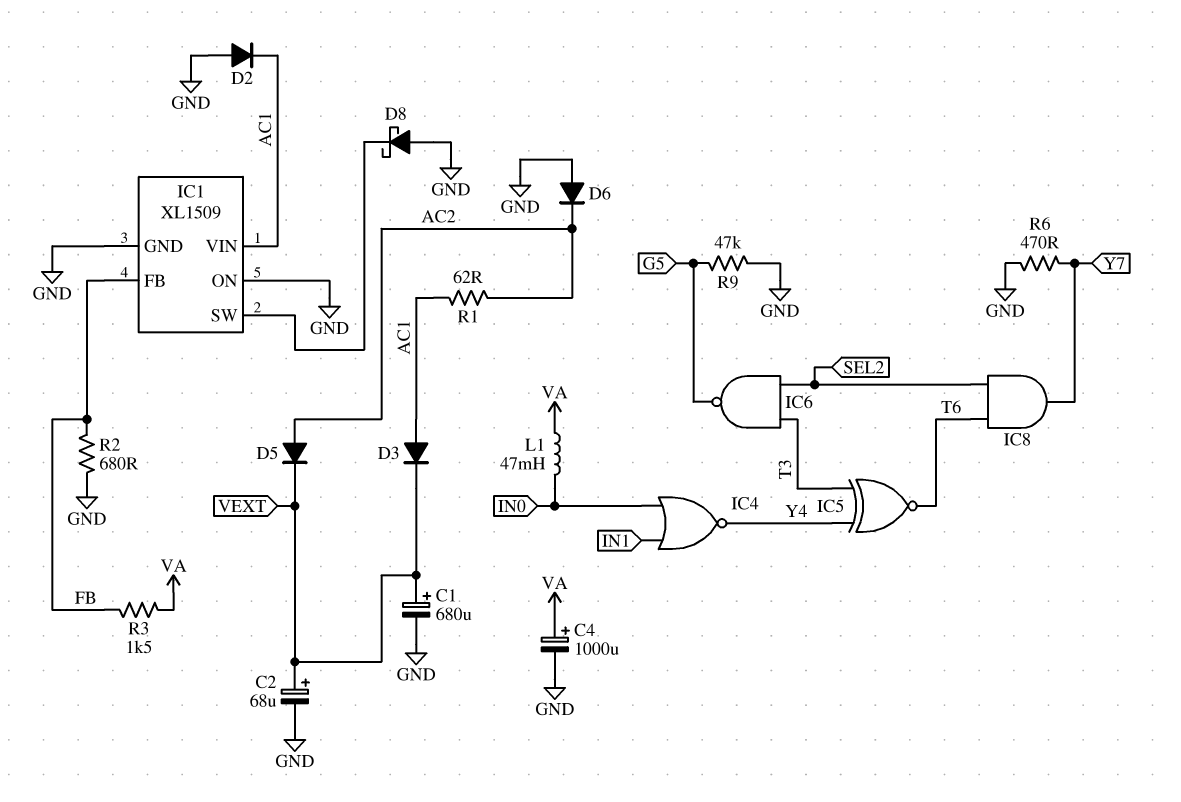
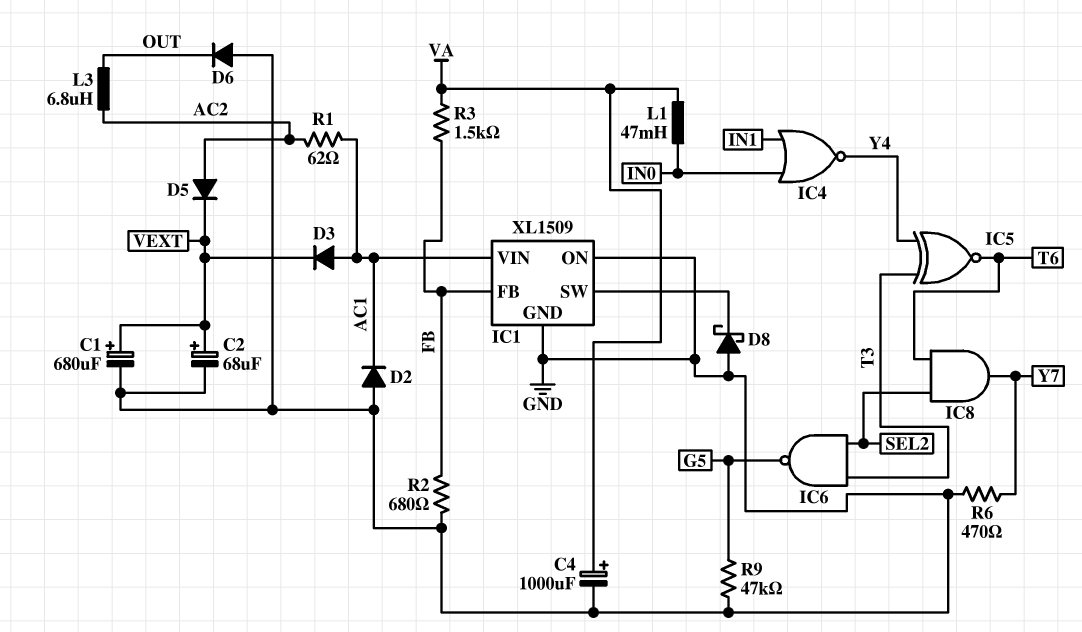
D6: diode (A GND, K AC2) -> diode (A GND, K OUT)
L3: none -> 6.8uH (AC2, OUT)

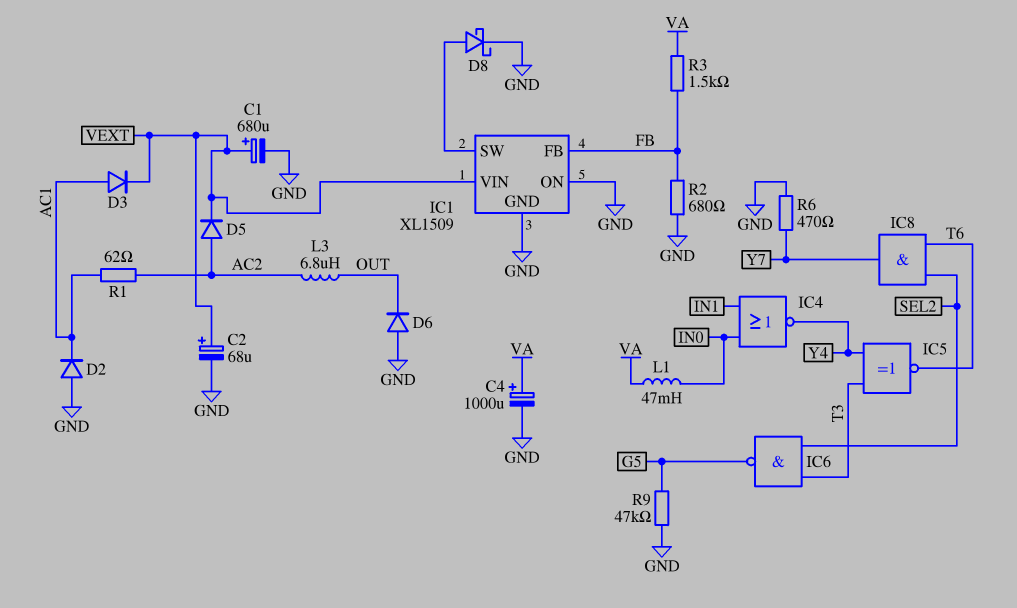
D8: schottky (A GND, K IC1/SW) -> schottky (A IC1/SW, K GND)
IC1 pin VIN: AC1 -> VEXT

